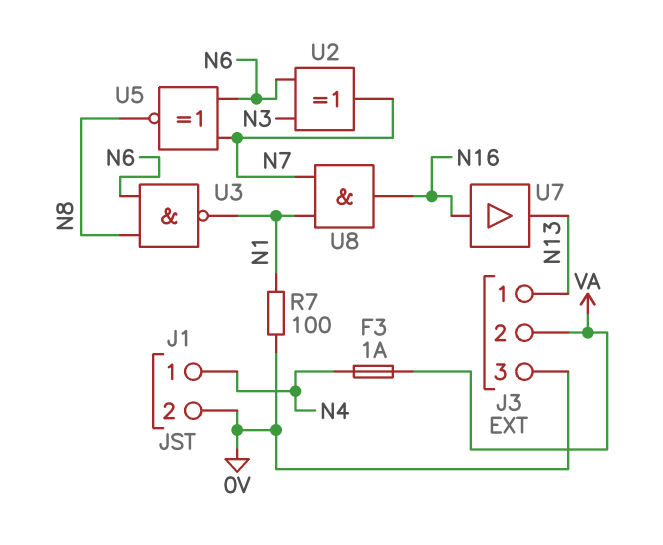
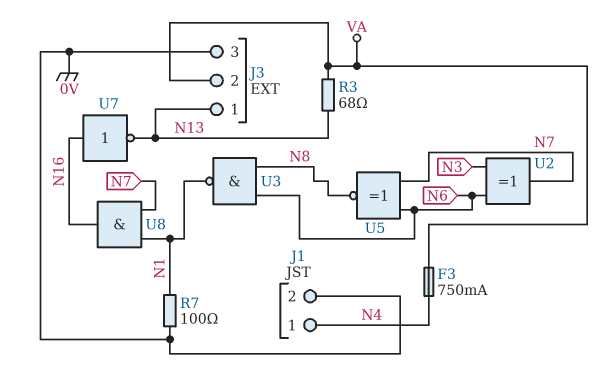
F3: 1A (N4, VA) -> 750mA (N4, VA)
R3: none -> 68 (N13, VA)
U7: buffer (in N16, out N13) -> NOT (in N16, out N13)

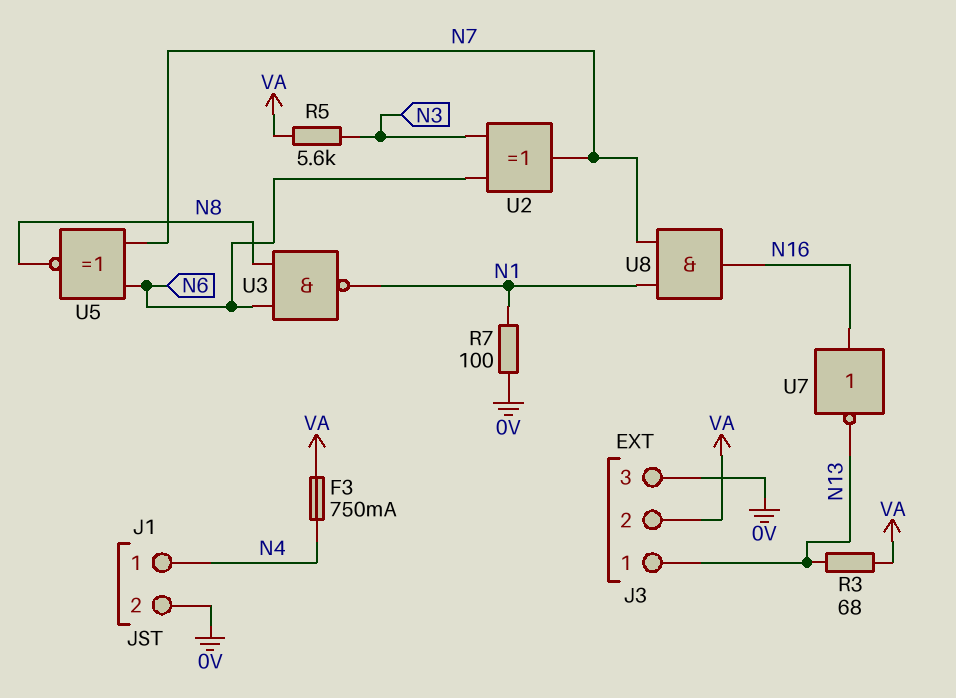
R5: none -> 5.6k (N3, VA)

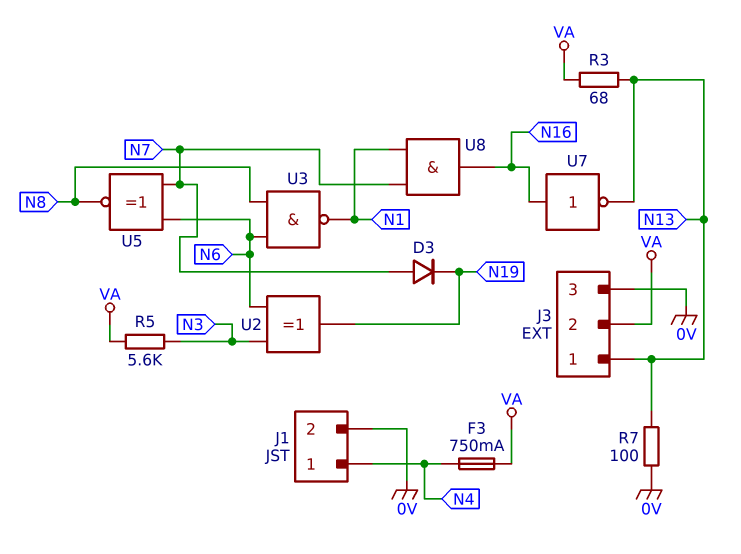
D3: none -> diode (A N7, K N19)
R7: 100 (0V, N1) -> 100 (0V, N13)
U2: XOR (in N3, in N6, out N7) -> XOR (in N3, in N6, out N19)

